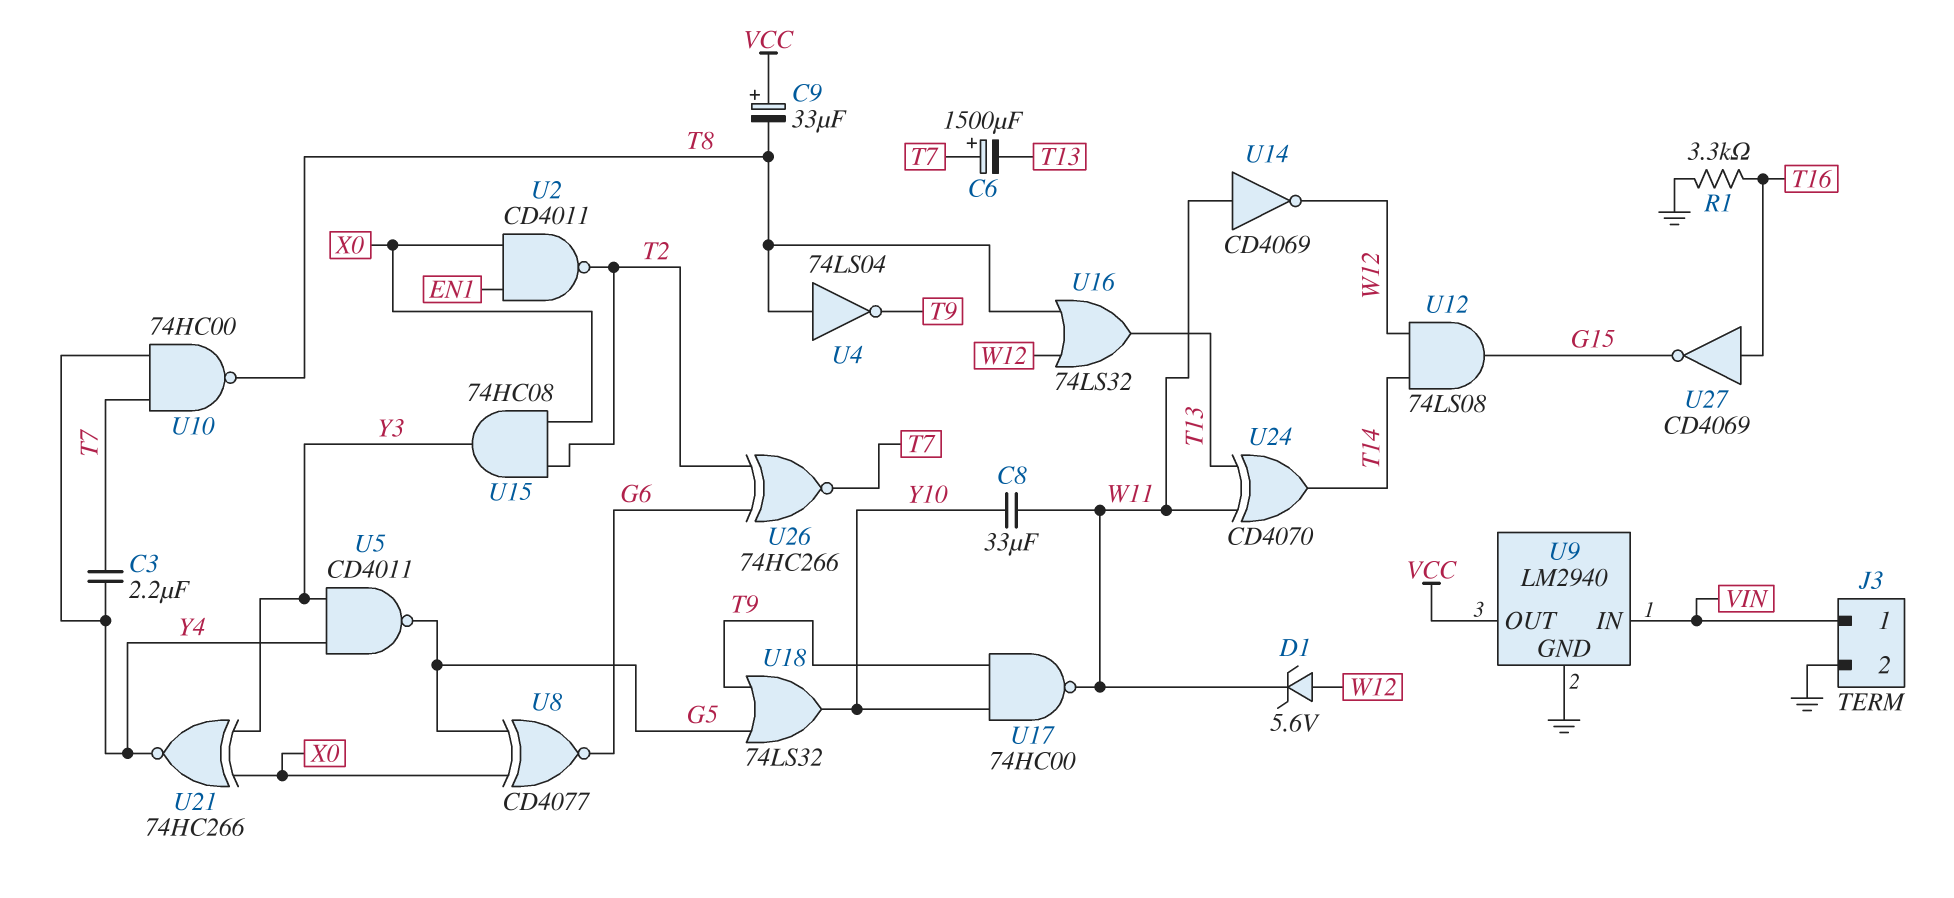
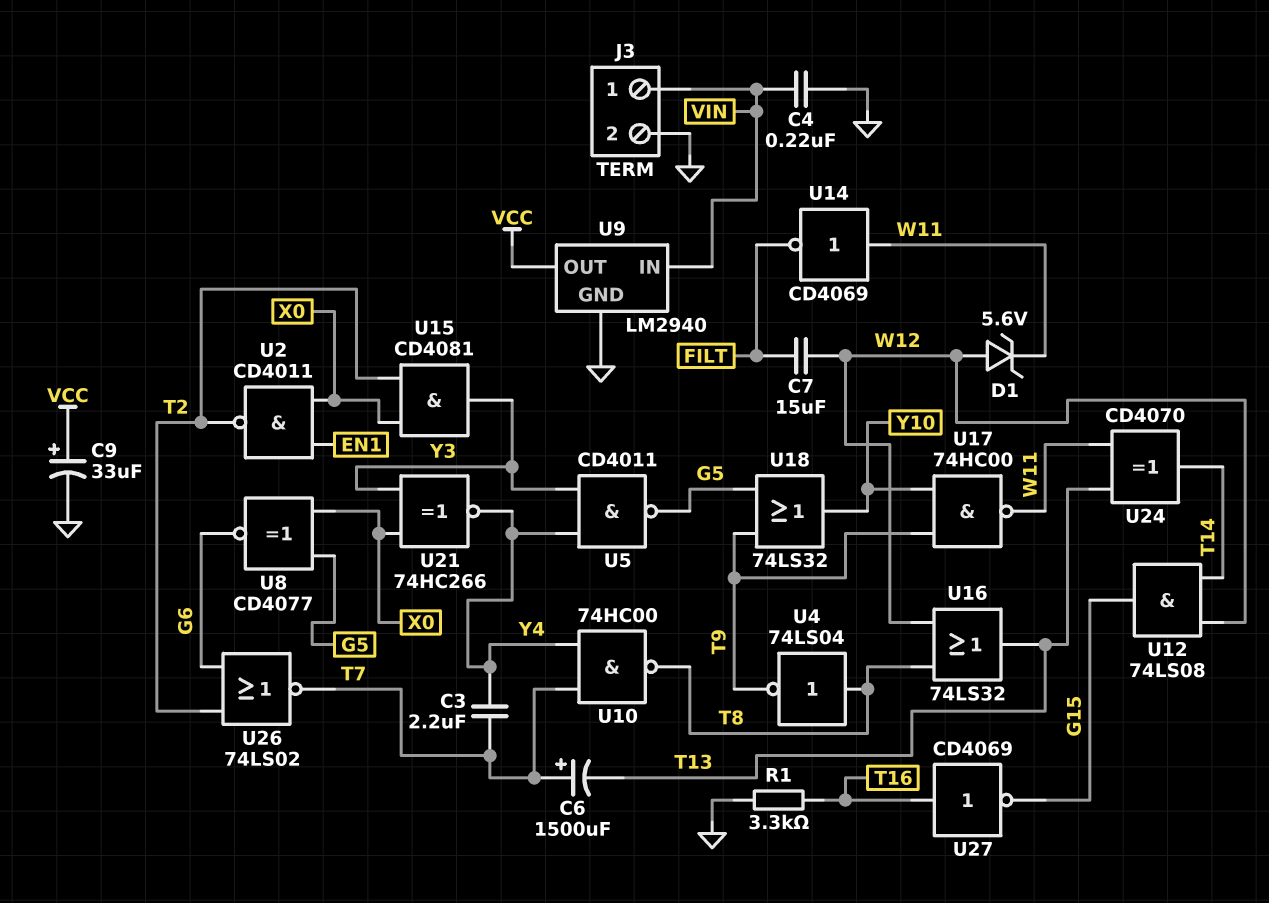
C4: none -> 220nF (GND, VIN)
C7: none -> 15uF (FILT, W12)
C8: 33uF (W11, Y10) -> none
C9: 33uF (plus VCC, minus T8) -> 33uF (plus VCC, minus GND)
U14: NOT CD4069 (in W11, out W12) -> NOT CD4069 (in W11, out FILT)
U15: AND 74HC08 (in T2, in X0, out Y3) -> AND CD4081 (in T2, in X0, out Y3)
U26: XNOR 74HC266 (in G6, in T2, out T7) -> NOR 74LS02 (in G6, in T2, out T7)

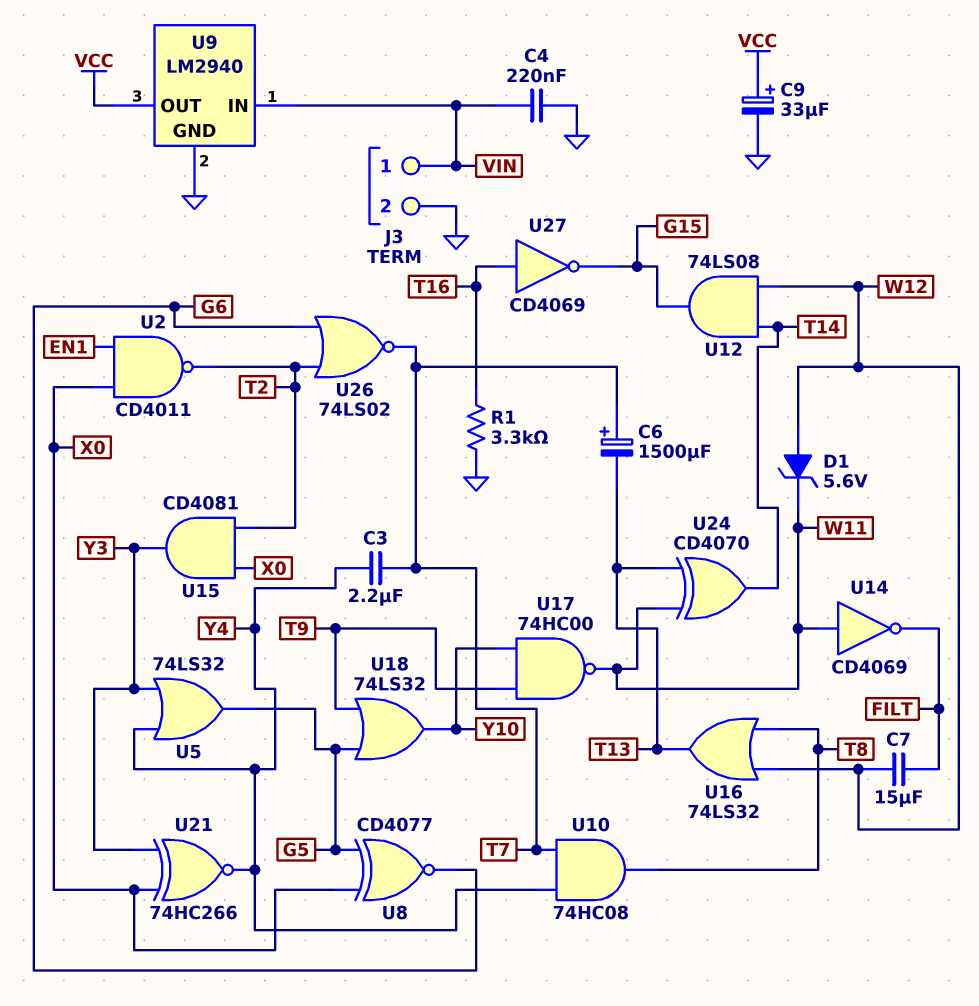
U4: NOT 74LS04 (in T8, out T9) -> none
U5: NAND CD4011 (in Y3, in Y4, out G5) -> OR 74LS32 (in Y3, in Y4, out G5)
U10: NAND 74HC00 (in T7, in Y4, out T8) -> AND 74HC08 (in T7, in Y4, out T8)

